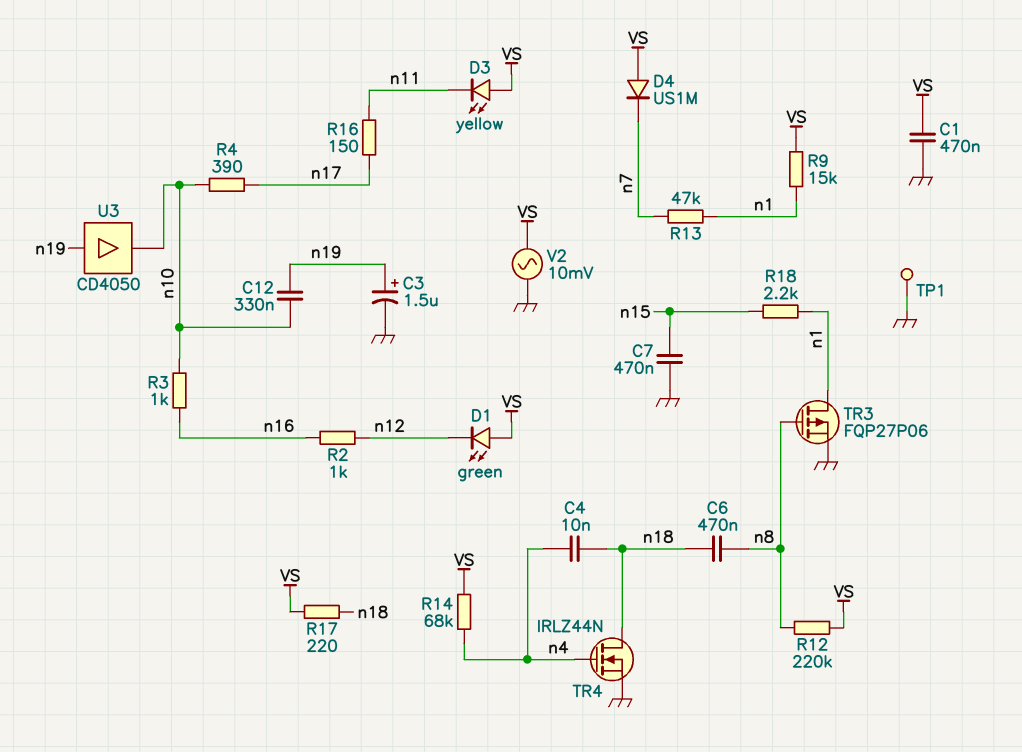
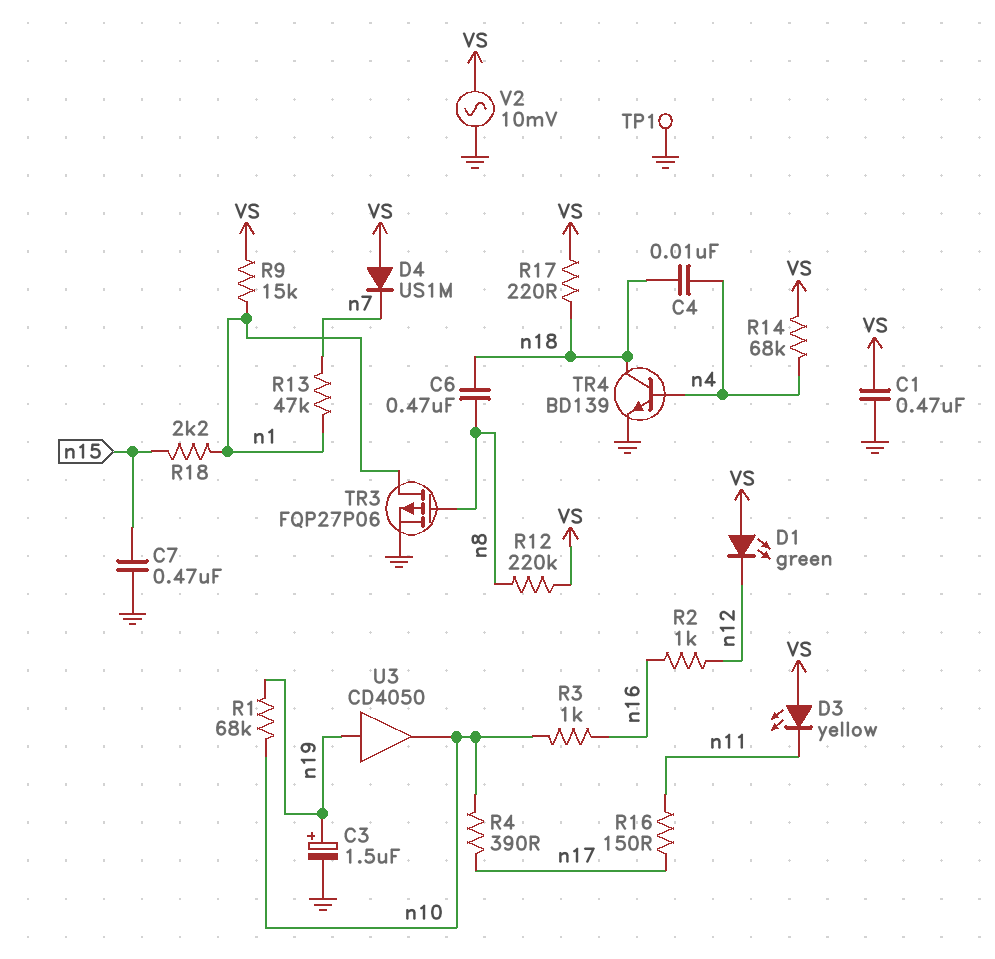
C12: 330nF (n10, n19) -> none
R1: none -> 68k (n10, n19)
TR4: NMOS IRLZ44N (G n4, D n18, S GND) -> NPN BD139 (B n4, C n18, E GND)

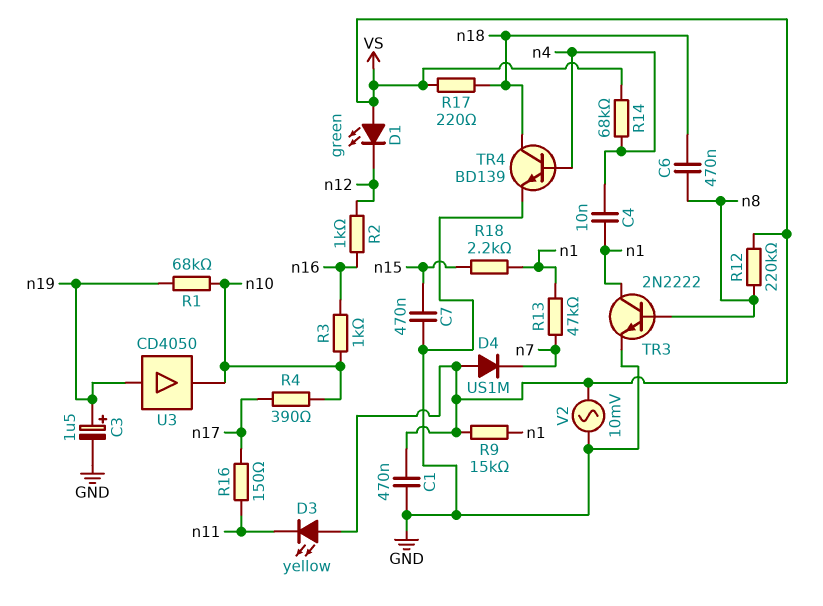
C4: 10nF (n4, n18) -> 10nF (n1, n4)
TP1: test point (GND) -> none
TR3: PMOS FQP27P06 (G n8, D n1, S GND) -> NPN 2N2222 (B n8, C n1, E GND)

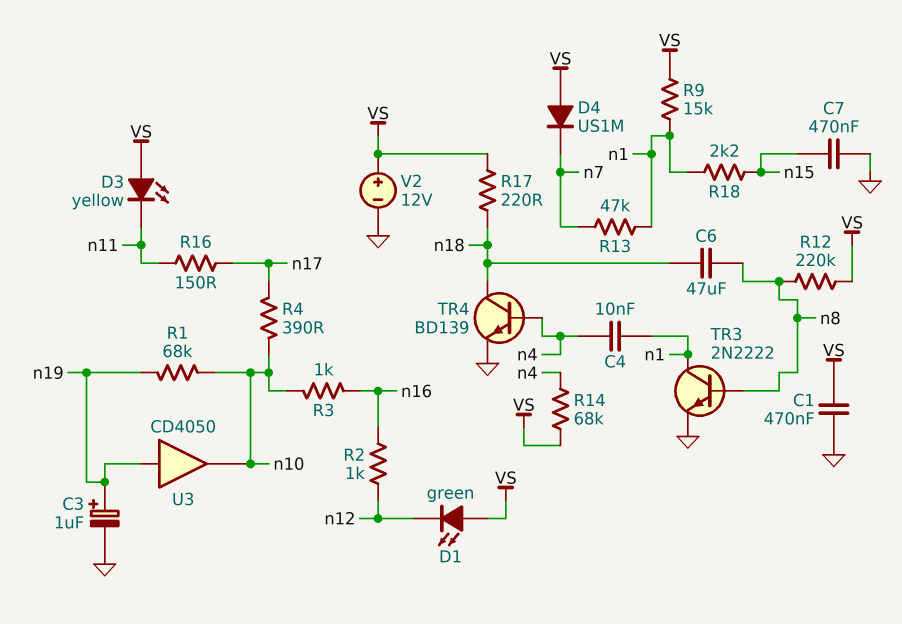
C3: 1.5uF (plus n19, minus GND) -> 1uF (plus n19, minus GND)
C6: 470nF (n8, n18) -> 47uF (n8, n18)
V2: AC 10mV (GND, VS) -> 12V (plus VS, minus GND)

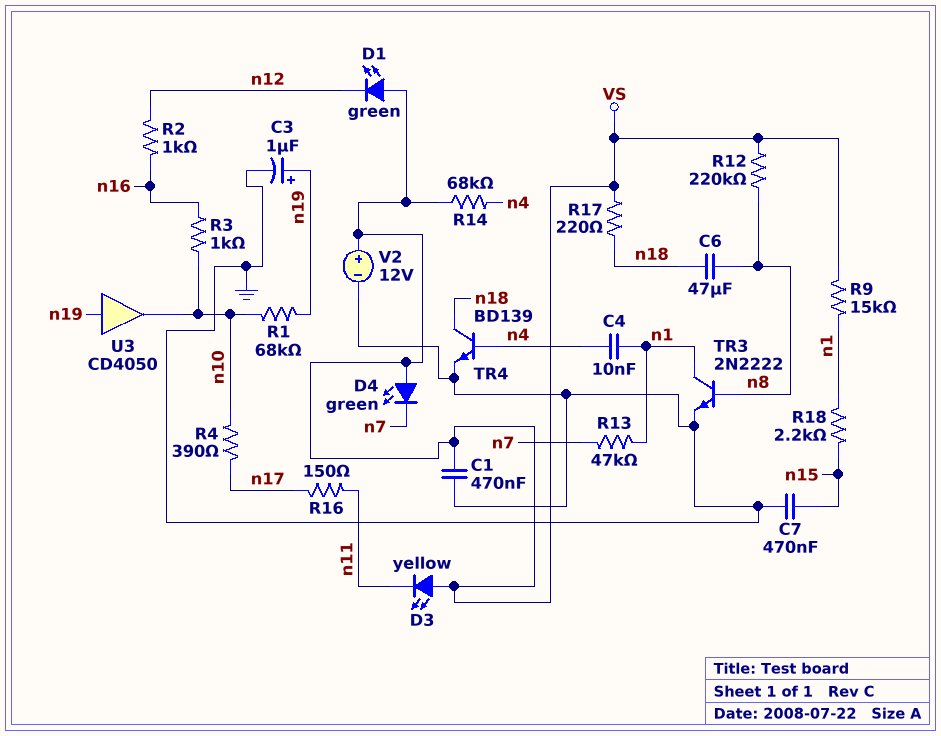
D4: diode US1M (A VS, K n7) -> LED green (A VS, K n7)

